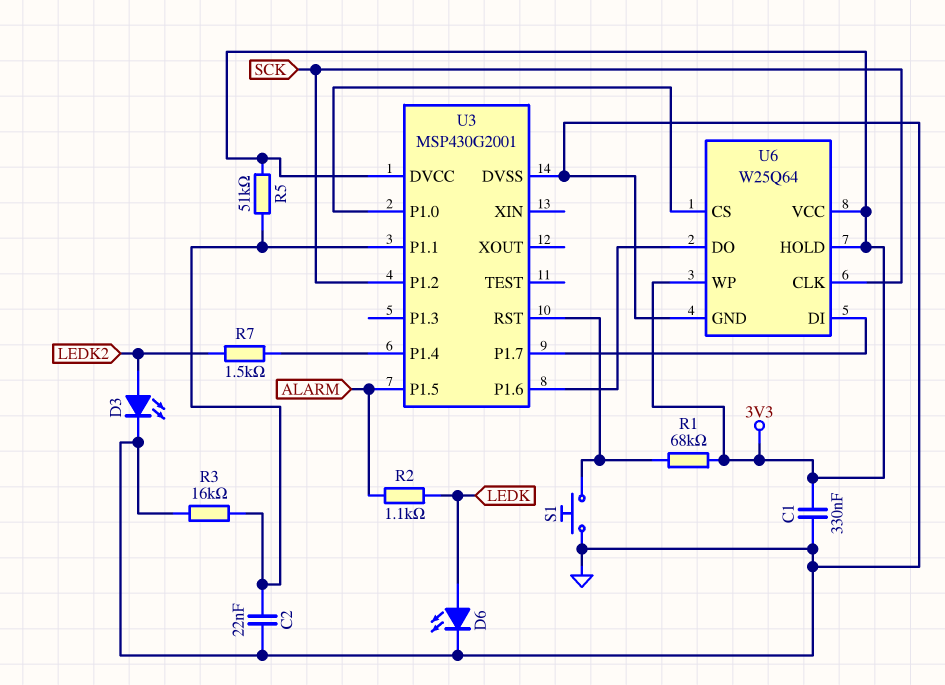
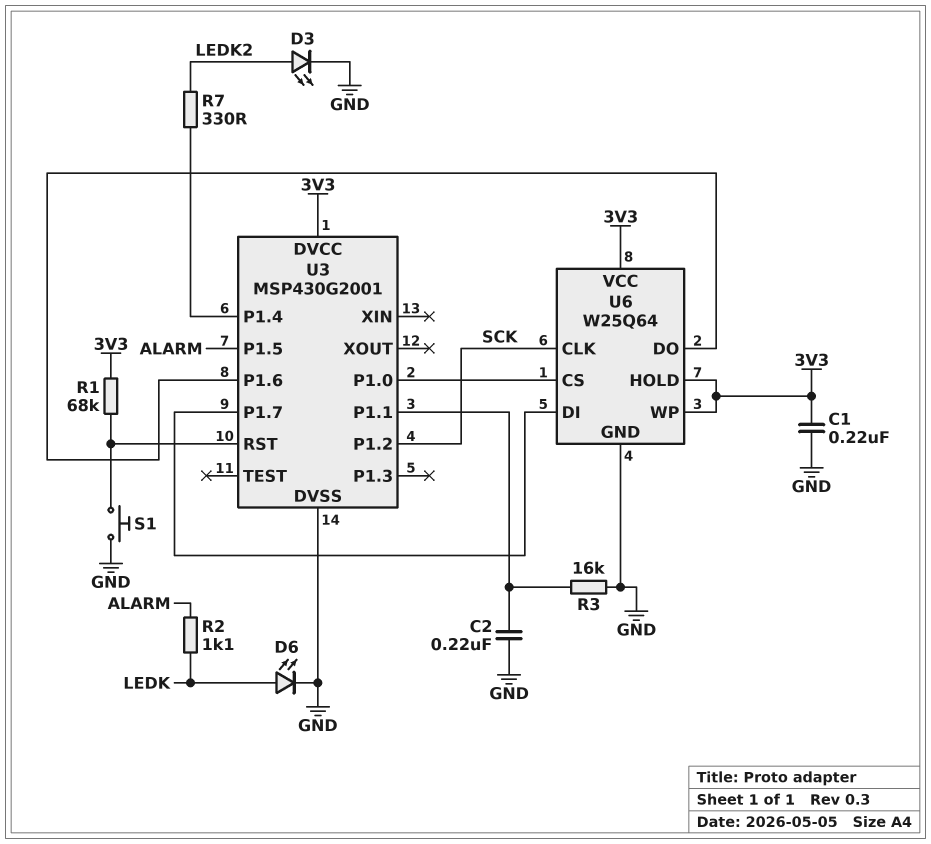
C1: 330nF (3V3, GND) -> 220nF (3V3, GND)
C2: 22nF (GND, U3/P1.1) -> 220nF (GND, U3/P1.1)
R5: 51k (3V3, U3/P1.1) -> none
R7: 1.5k (LEDK2, U3/P1.4) -> 330 (LEDK2, U3/P1.4)

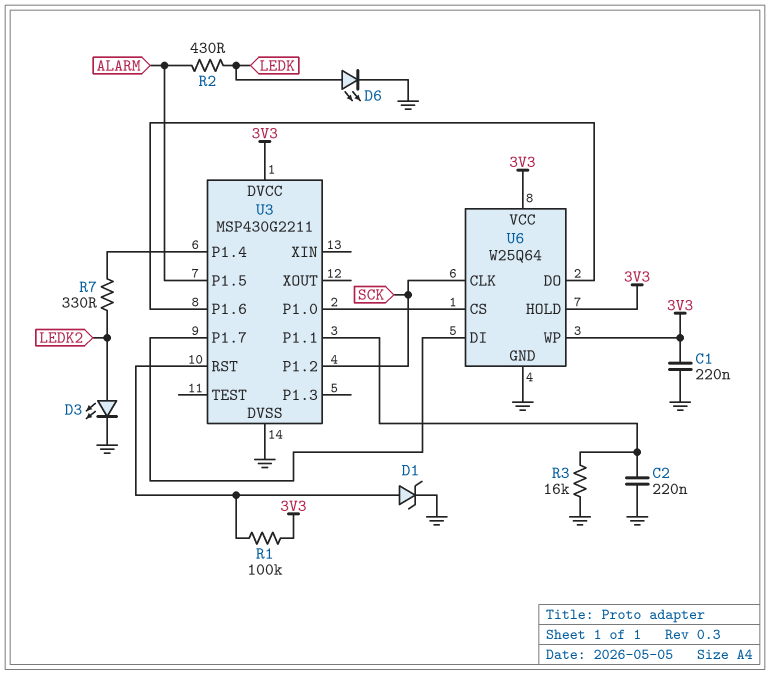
D1: none -> zener (A U3/RST, K GND)
R1: 68k (3V3, U3/RST) -> 100k (3V3, U3/RST)
R2: 1.1k (ALARM, LEDK) -> 430 (ALARM, LEDK)
S1: button (GND, U3/RST) -> none
U3: MSP430G2001 -> MSP430G2211

